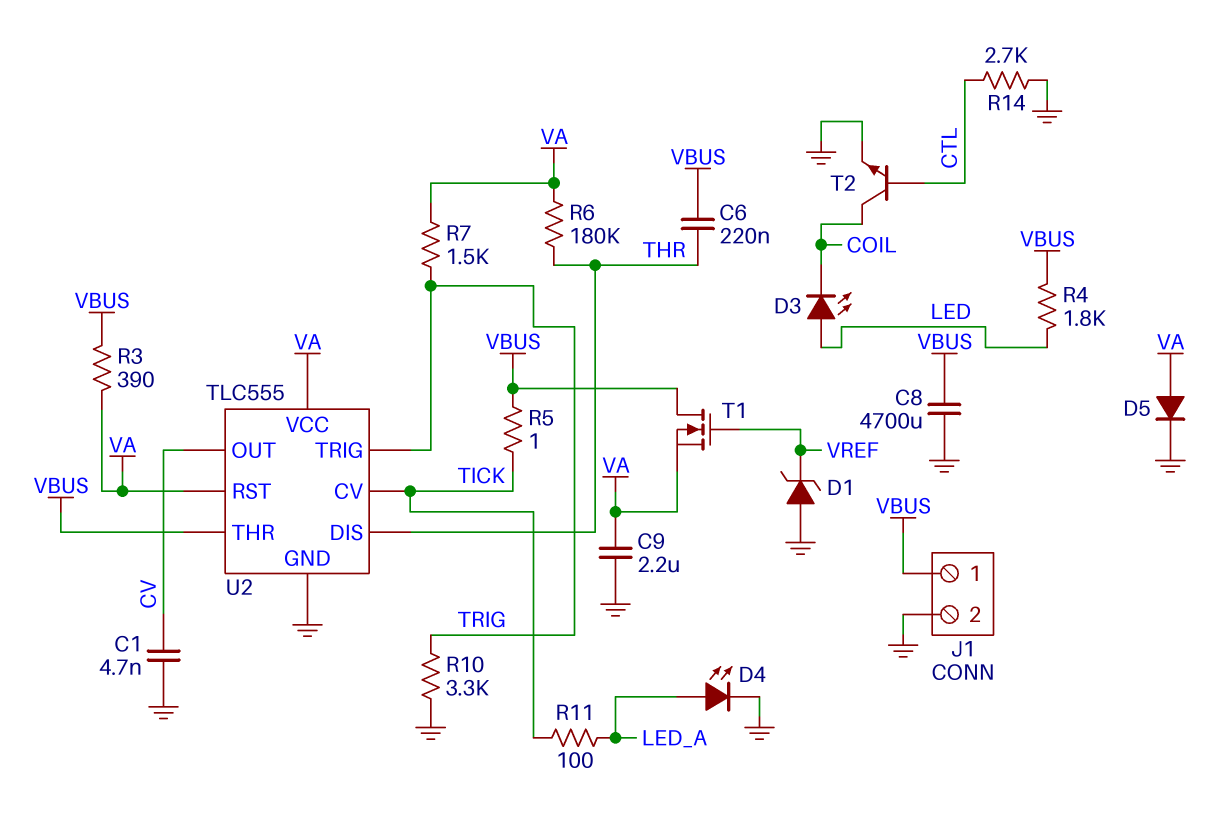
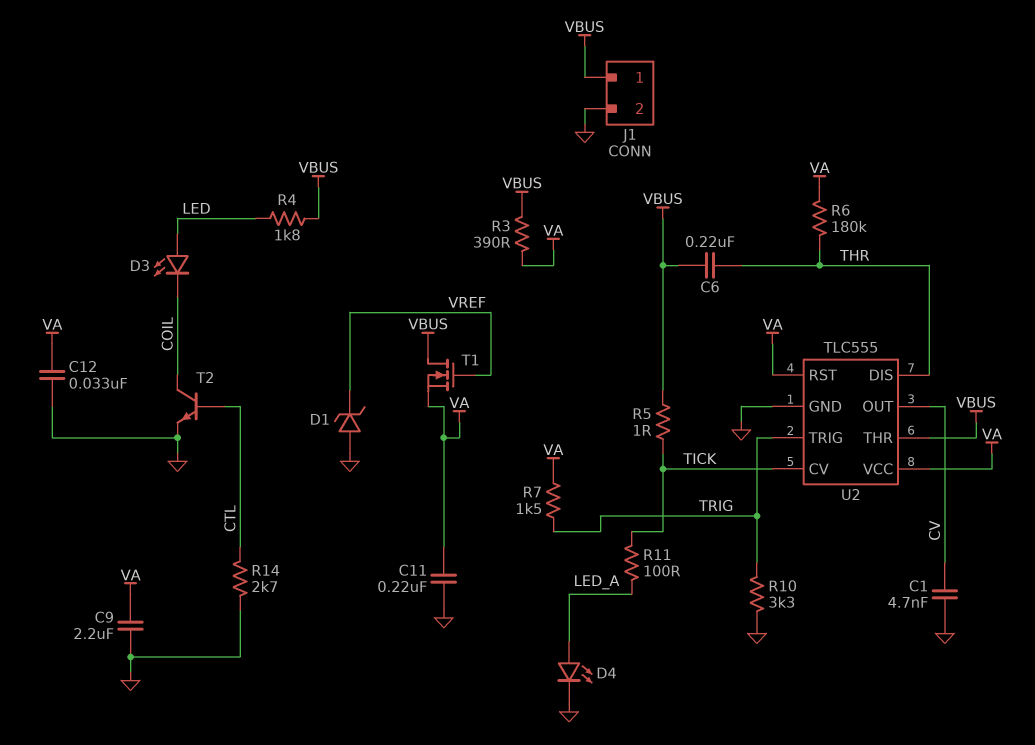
C8: 4700uF (GND, VBUS) -> none
C11: none -> 220nF (GND, VA)
C12: none -> 33nF (GND, VA)
D5: diode (A VA, K GND) -> none

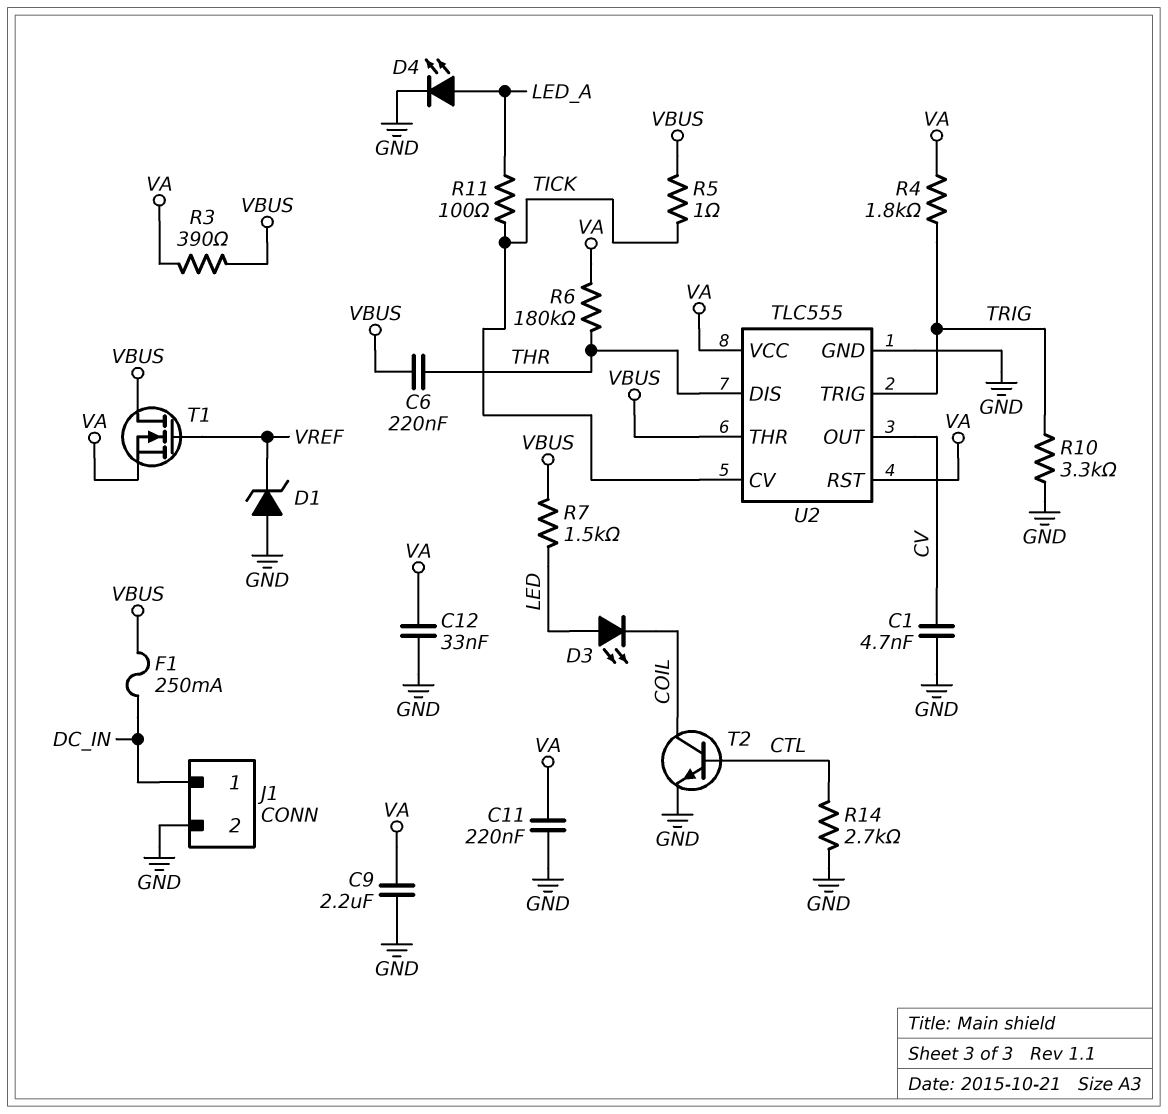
F1: none -> 250mA (DC_IN, VBUS)
J1 pin 1: VBUS -> DC_IN
R4: 1.8k (LED, VBUS) -> 1.8k (TRIG, VA)
R7: 1.5k (TRIG, VA) -> 1.5k (LED, VBUS)

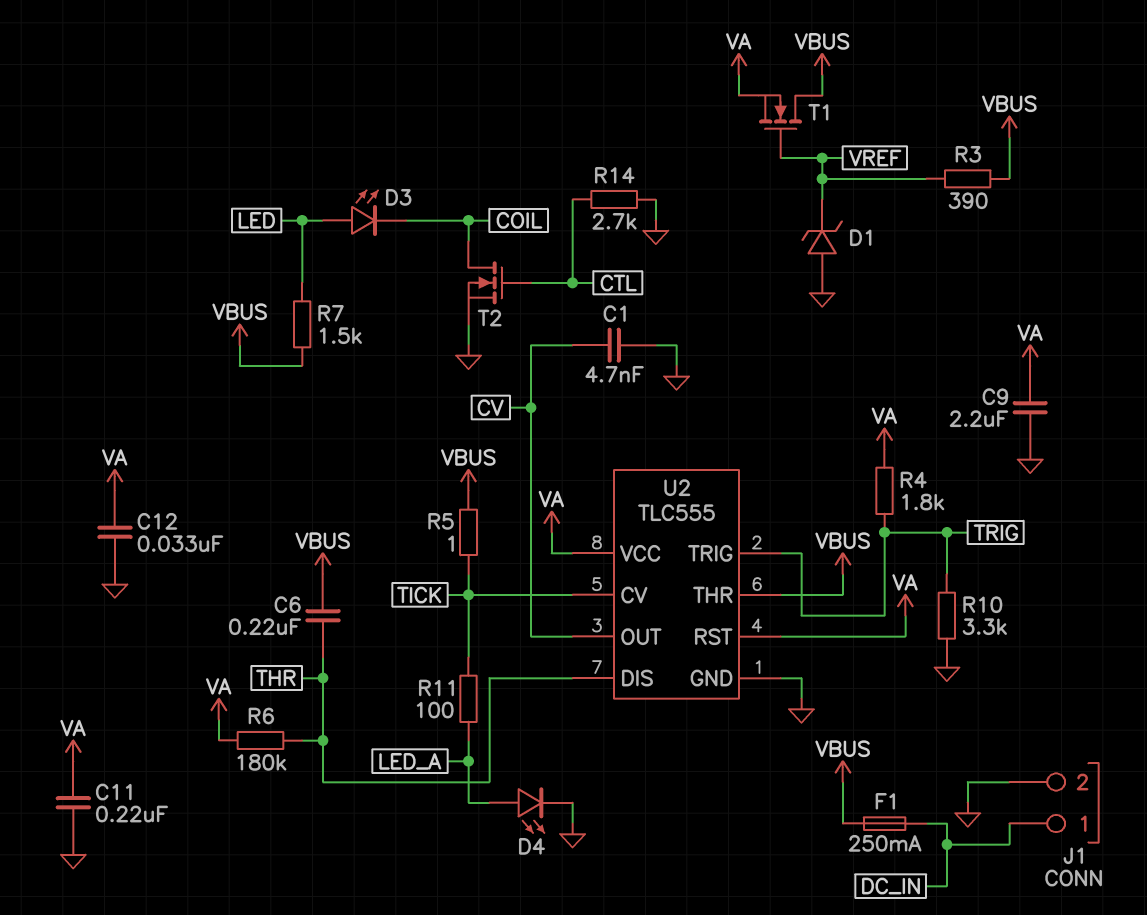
R3: 390 (VA, VBUS) -> 390 (VBUS, VREF)
T2: NPN (B CTL, C COIL, E GND) -> NMOS (G CTL, D COIL, S GND)

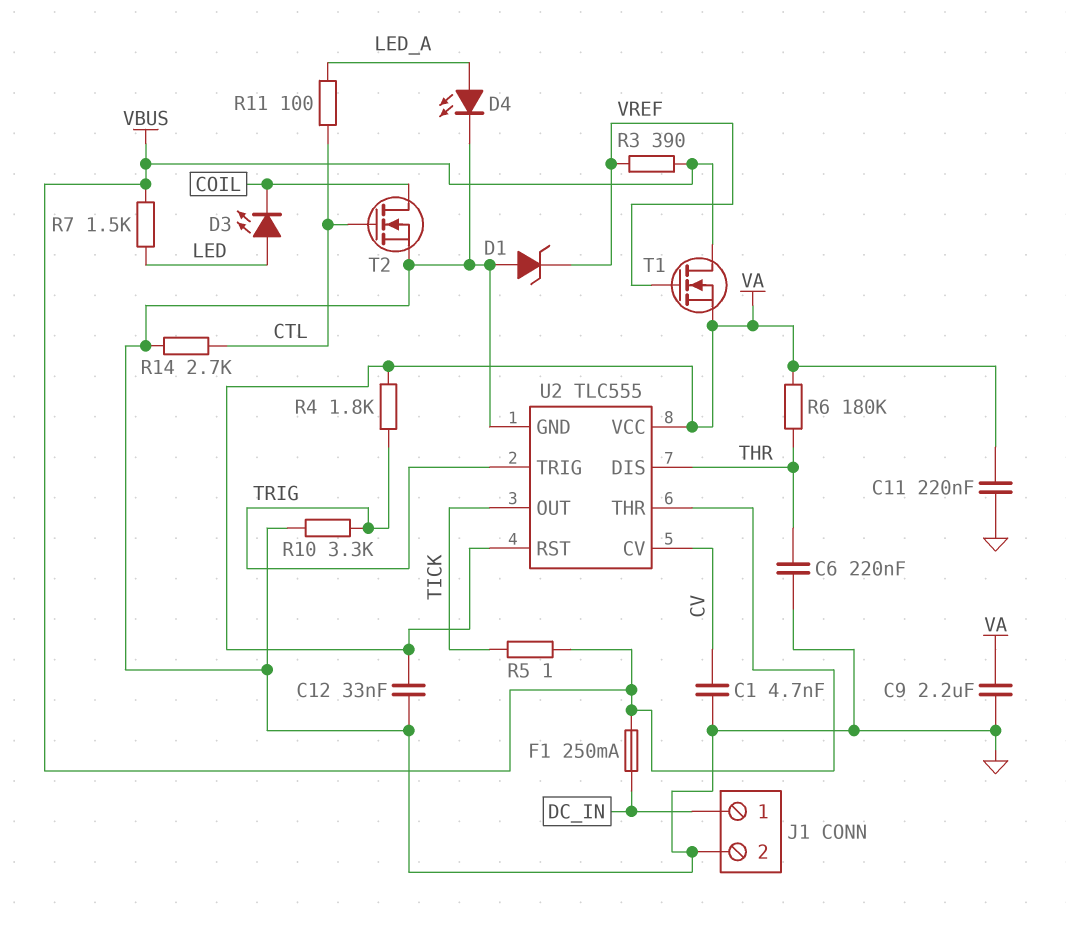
C6: 220nF (THR, VBUS) -> 220nF (GND, THR)
R11: 100 (LED_A, TICK) -> 100 (CTL, LED_A)
U2 pin CV: TICK -> CV
U2 pin OUT: CV -> TICK

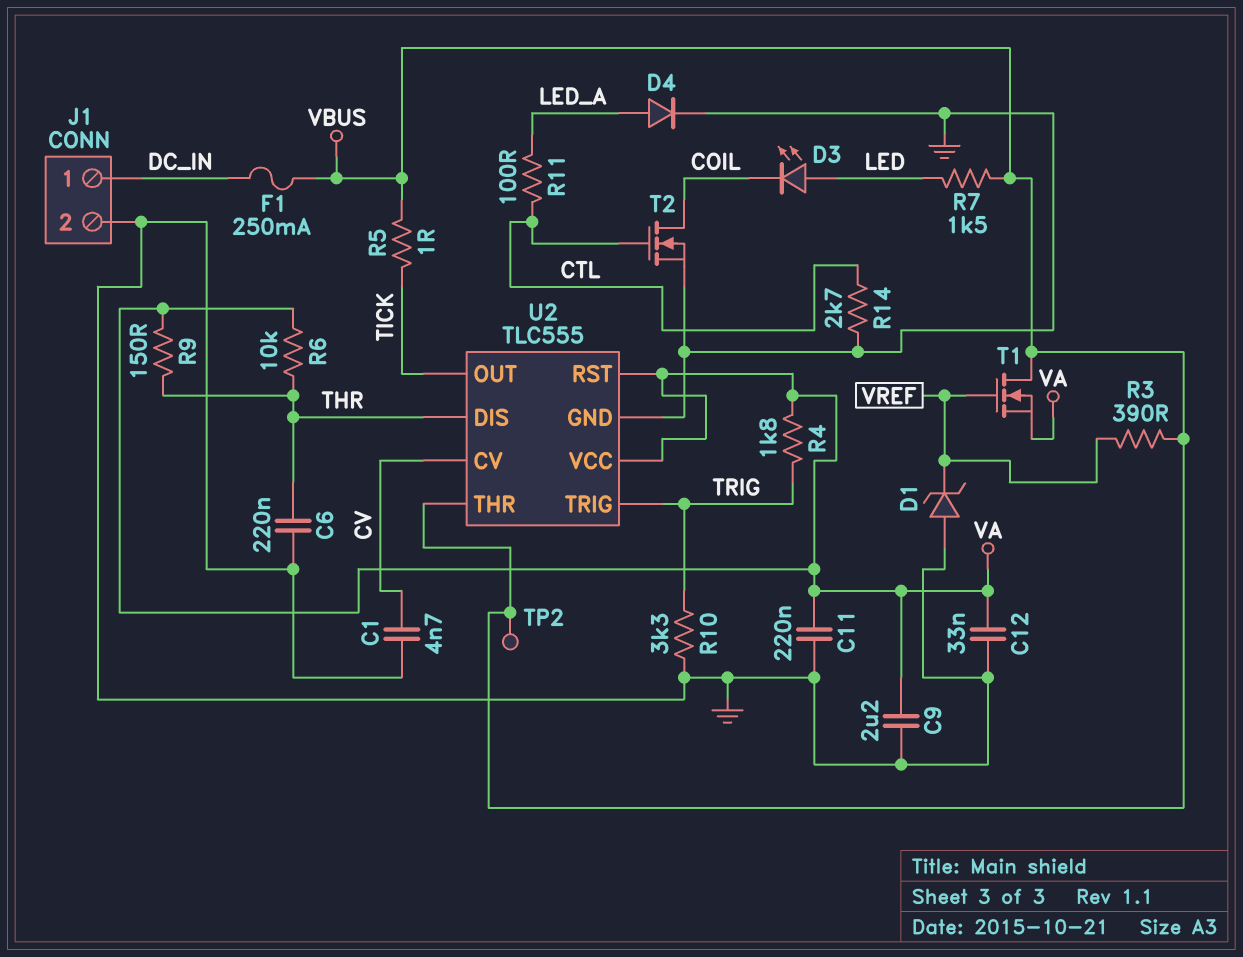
D4: LED (A LED_A, K GND) -> diode (A LED_A, K GND)
R6: 180k (THR, VA) -> 10k (THR, VA)
R9: none -> 150 (THR, VA)
TP2: none -> test point (VBUS)

